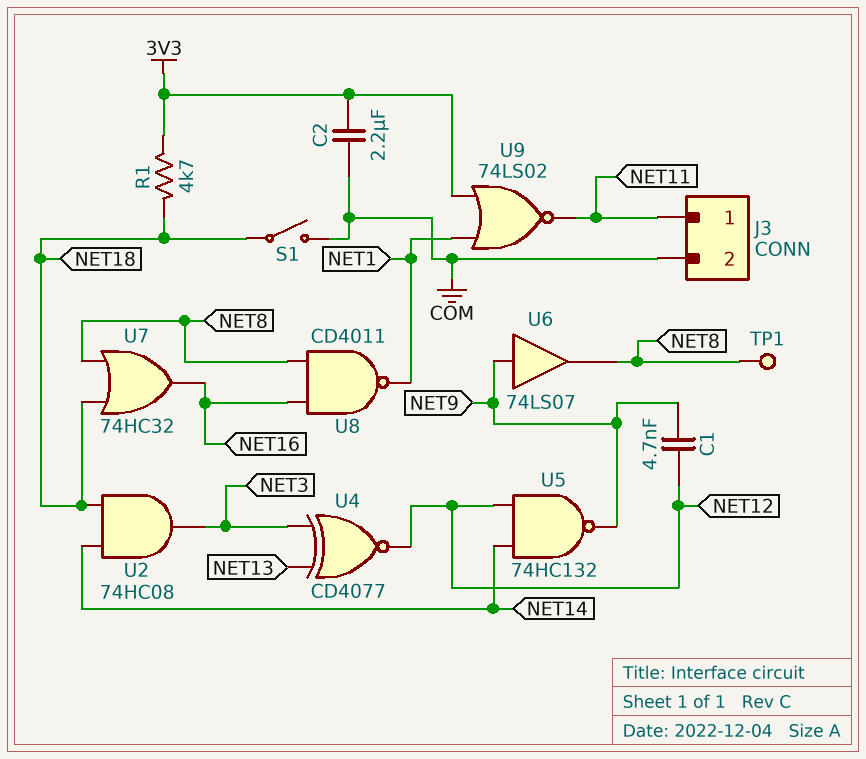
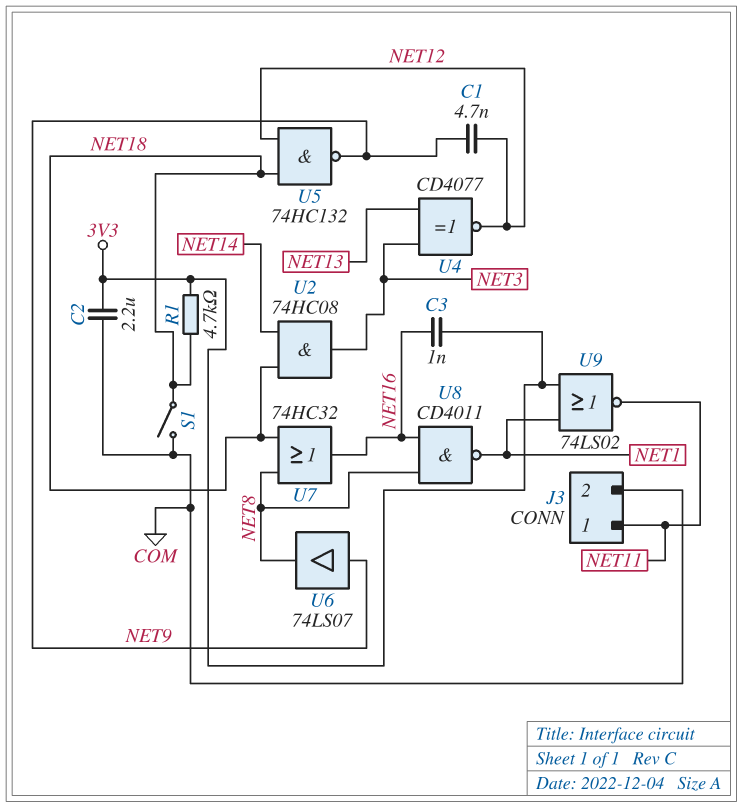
C3: none -> 1nF (3V3, NET16)
TP1: test point (NET8) -> none
U5: NAND 74HC132 (in NET12, in NET14, out NET9) -> NAND 74HC132 (in NET12, in NET18, out NET9)

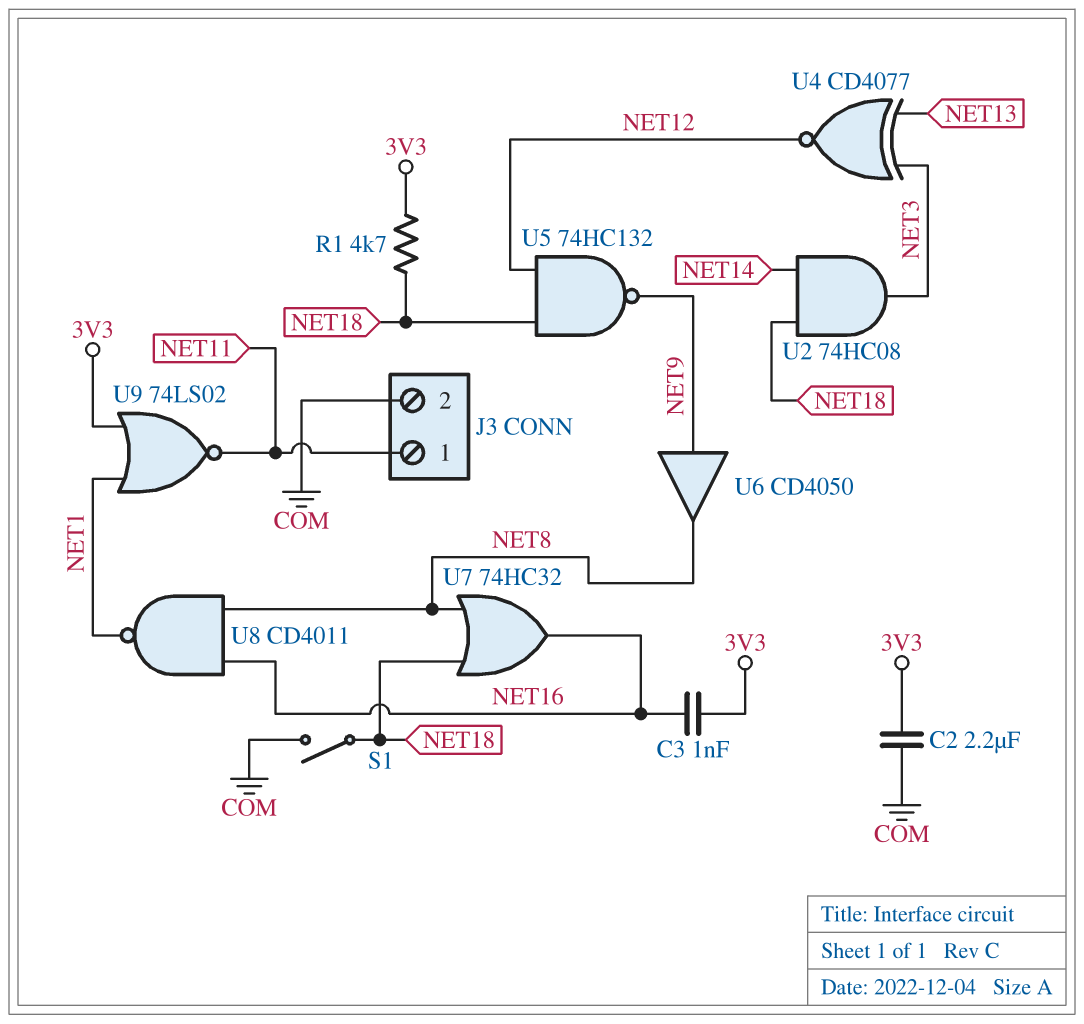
C1: 4.7nF (NET9, NET12) -> none
U6: buffer 74LS07 (in NET9, out NET8) -> buffer CD4050 (in NET9, out NET8)

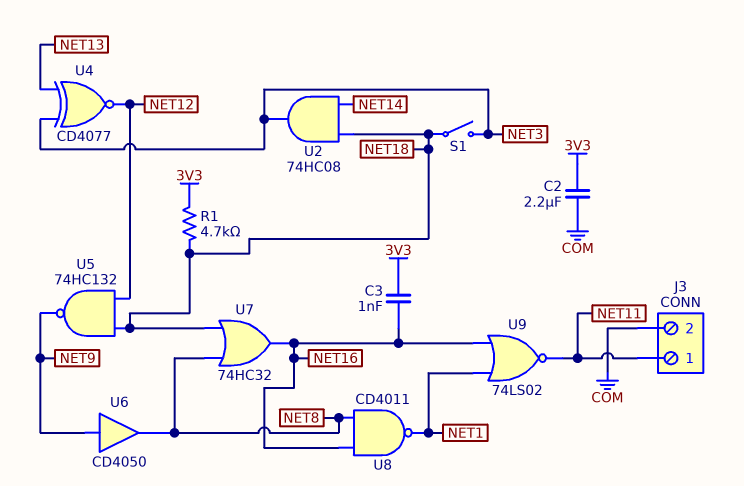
S1: switch (COM, NET18) -> switch (NET3, NET18)
U9: NOR 74LS02 (in 3V3, in NET1, out NET11) -> NOR 74LS02 (in NET1, in NET16, out NET11)

